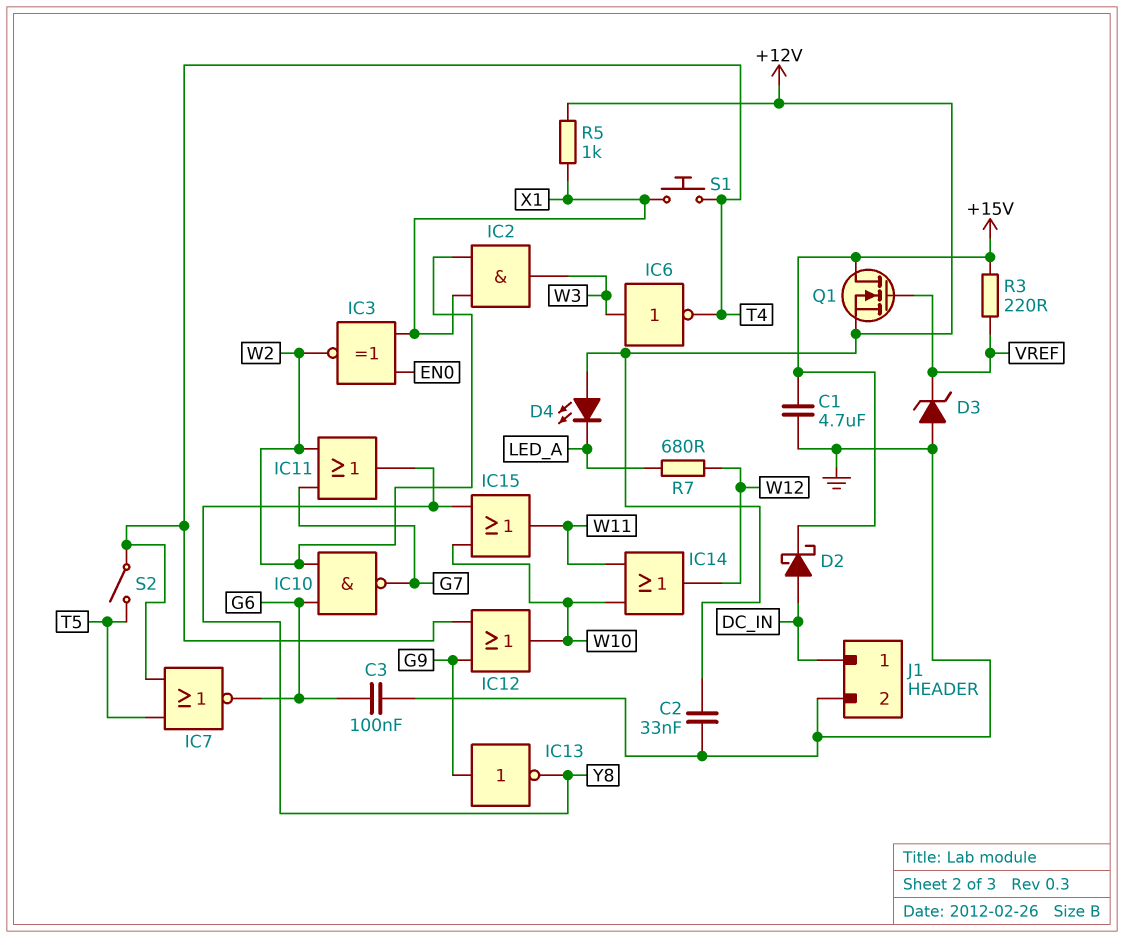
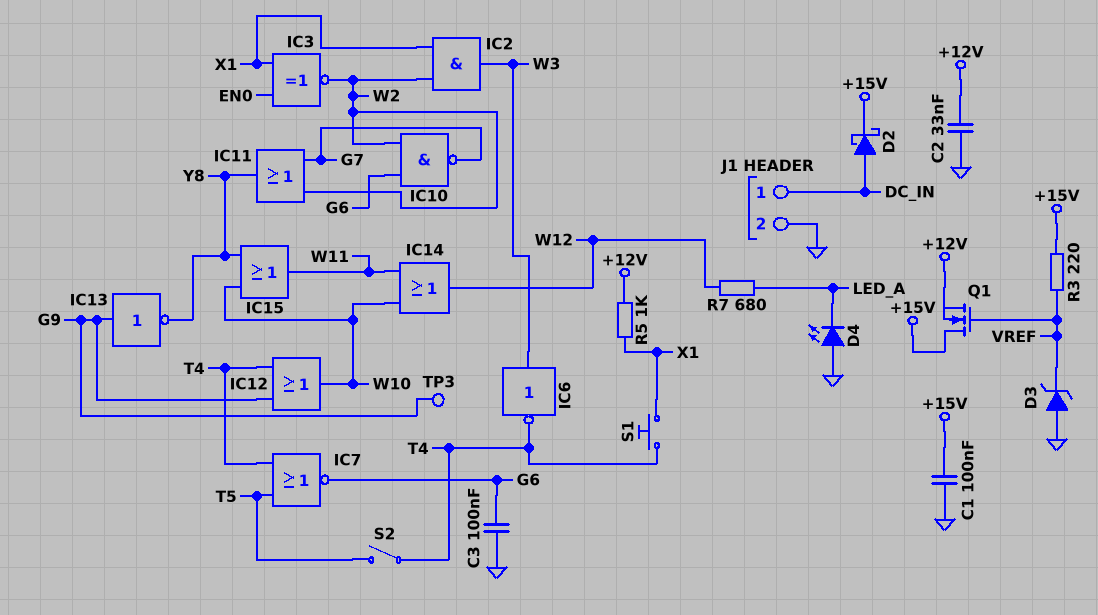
C1: 4.7uF (+15V, GND) -> 100nF (+15V, GND)
D4: LED (A +12V, K LED_A) -> LED (A GND, K LED_A)
TP3: none -> test point (G9)

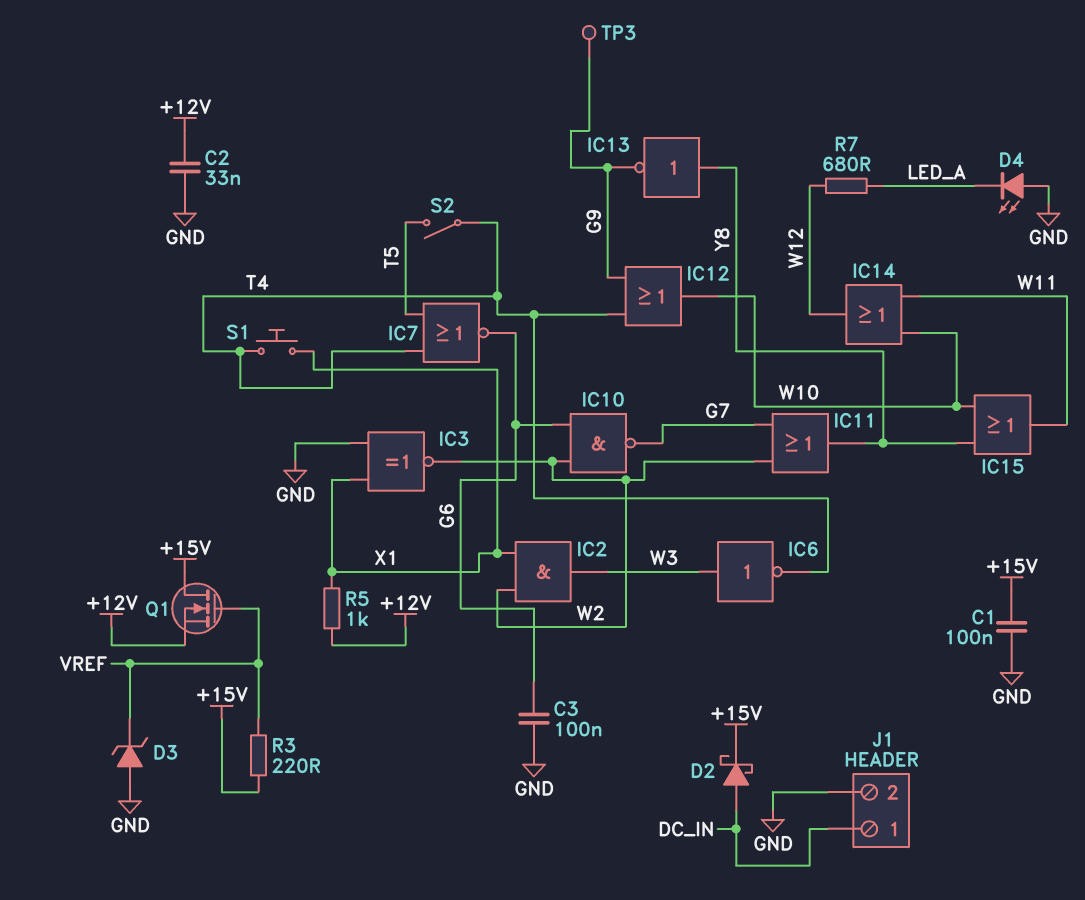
IC3: XNOR (in EN0, in X1, out W2) -> XNOR (in GND, in X1, out W2)
IC13: NOT (in G9, out Y8) -> NOT (in Y8, out G9)

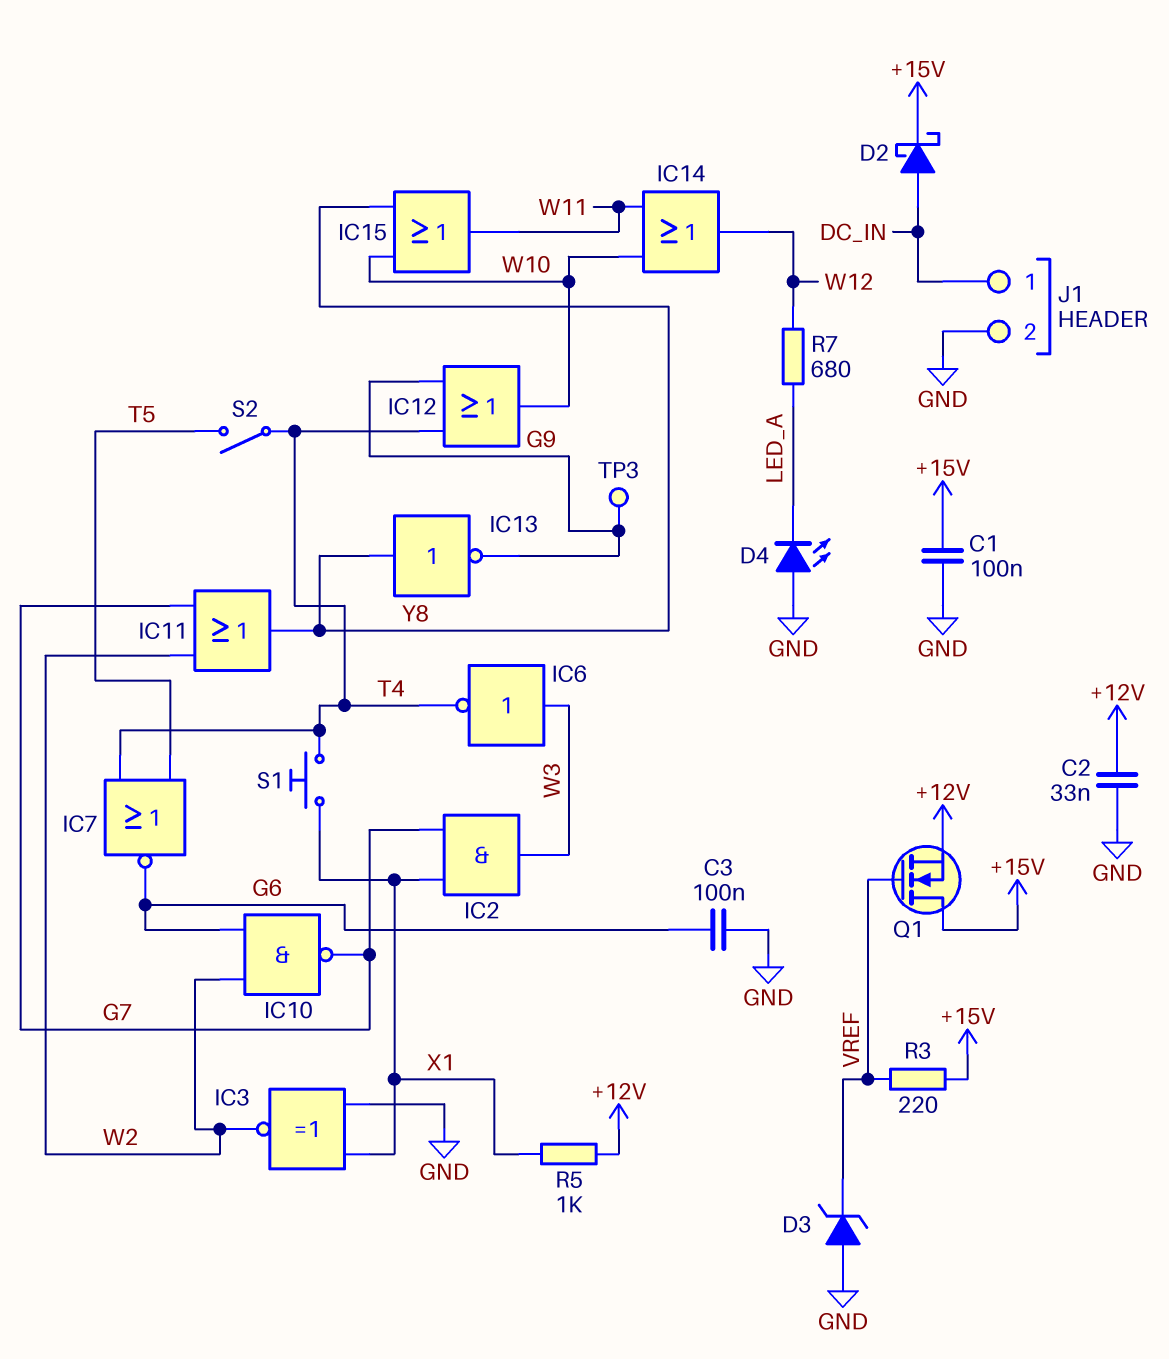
IC2: AND (in W2, in X1, out W3) -> AND (in G7, in X1, out W3)

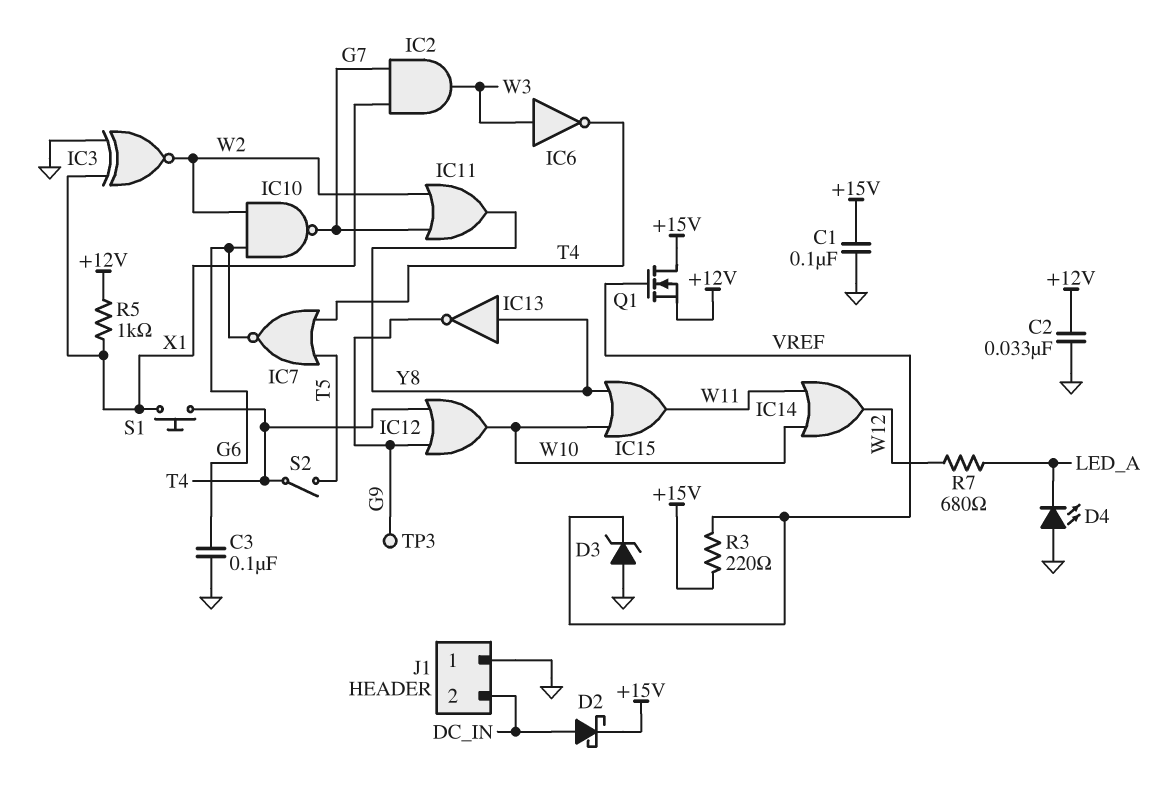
J1 pin 1: DC_IN -> GND
J1 pin 2: GND -> DC_IN

